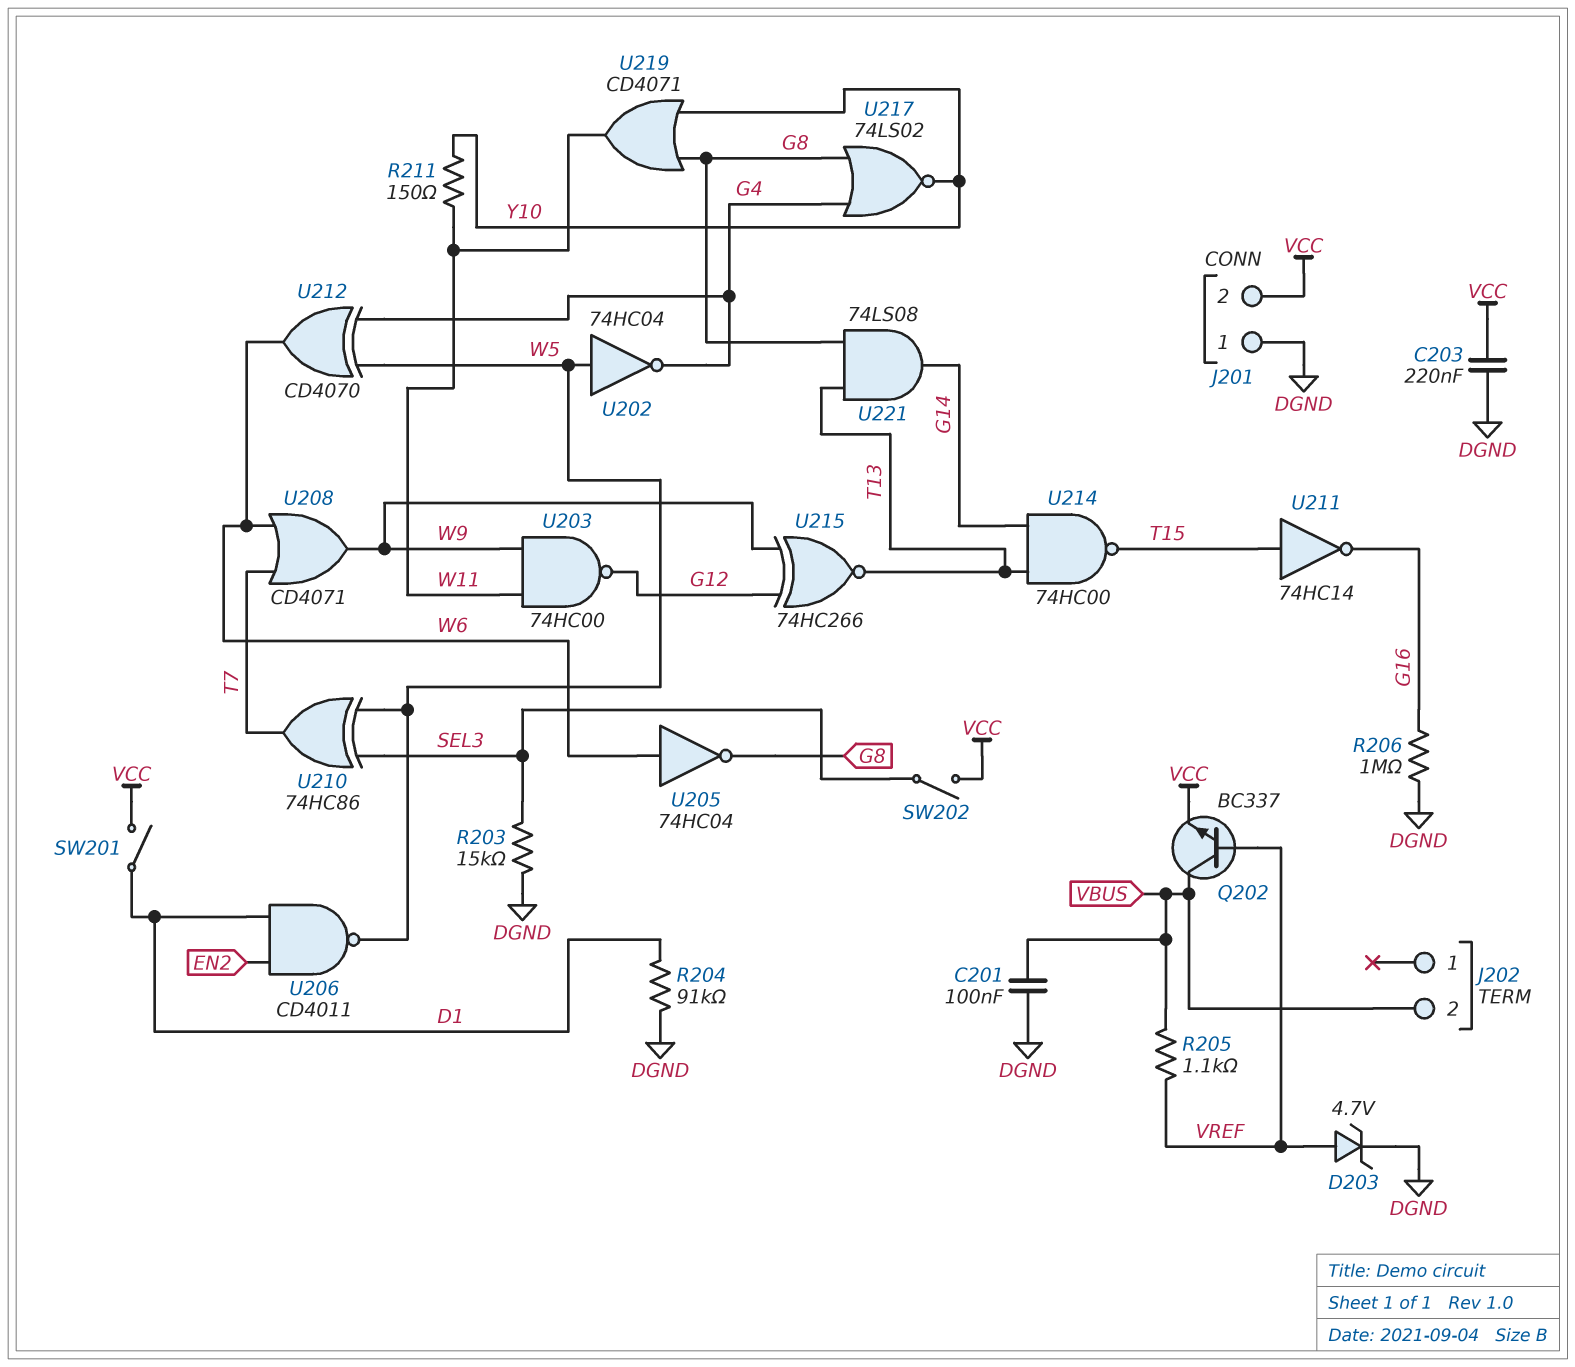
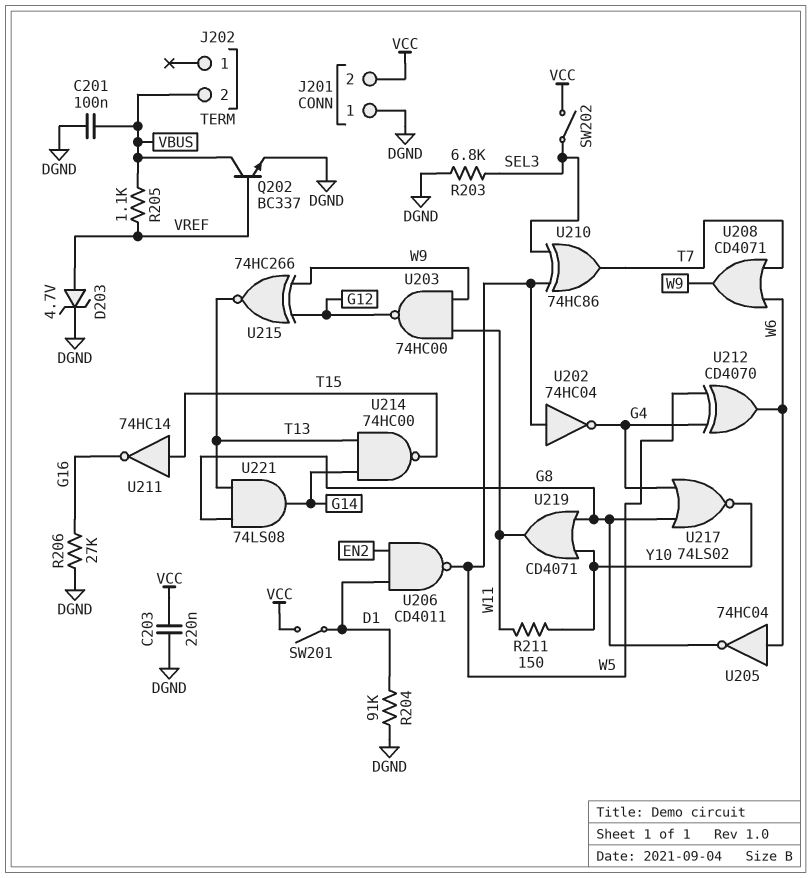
Q202: NPN BC337 (B VREF, C VBUS, E VCC) -> NPN BC337 (B VREF, C VBUS, E DGND)
R203: 15k (DGND, SEL3) -> 6.8k (DGND, SEL3)
R206: 1M (DGND, G16) -> 27k (DGND, G16)

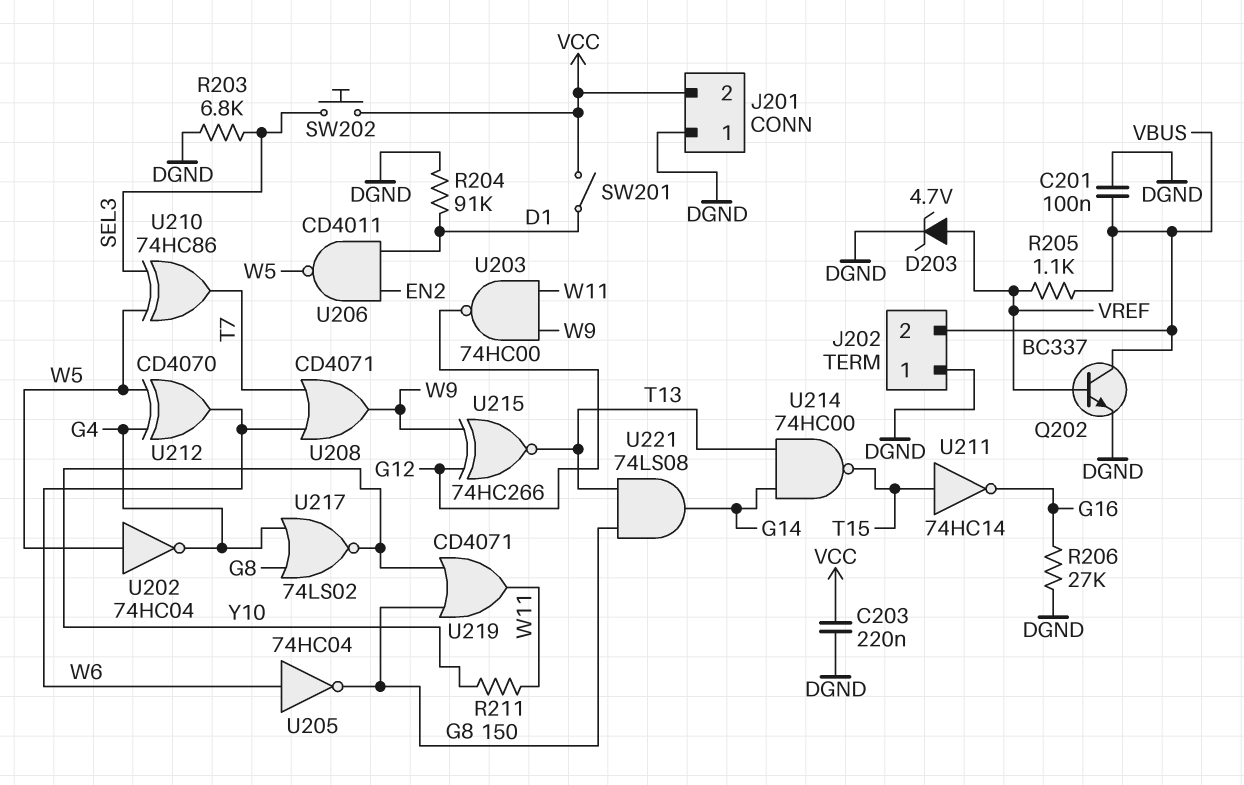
J202 pin 1: none -> DGND
SW202: switch (SEL3, VCC) -> button (SEL3, VCC)

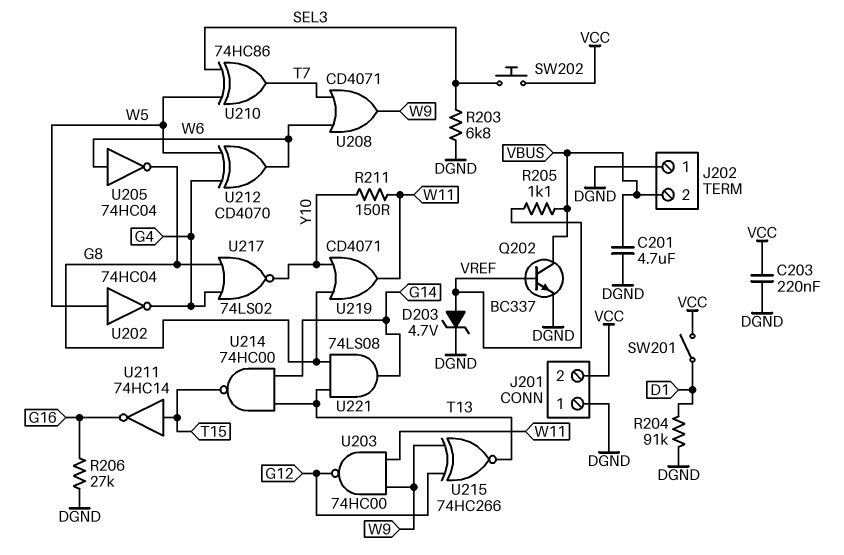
C201: 100nF (DGND, VBUS) -> 4.7uF (DGND, VBUS)
U206: NAND CD4011 (in D1, in EN2, out W5) -> none

